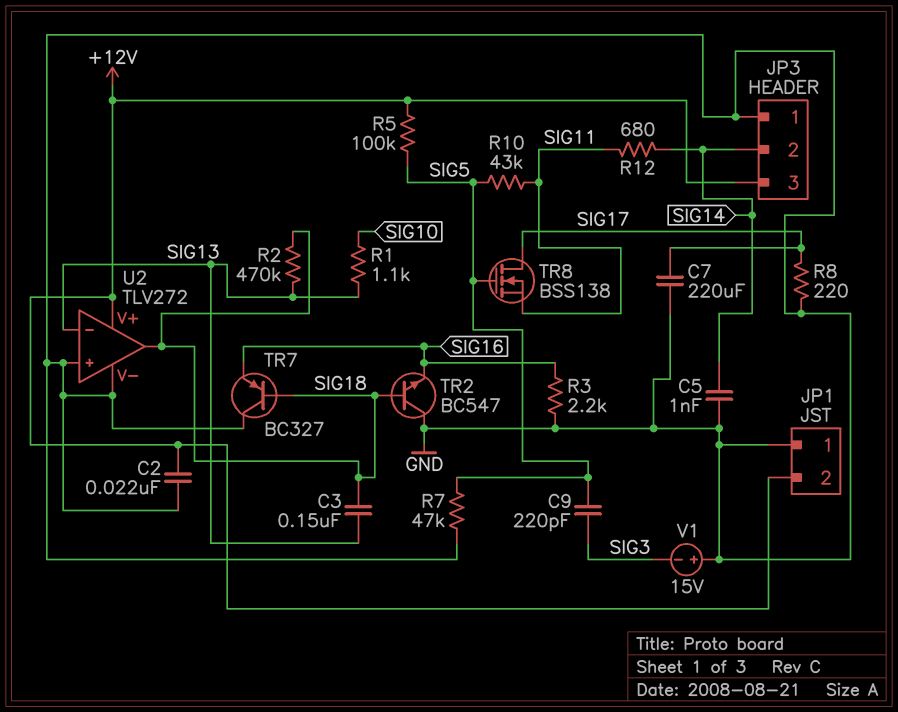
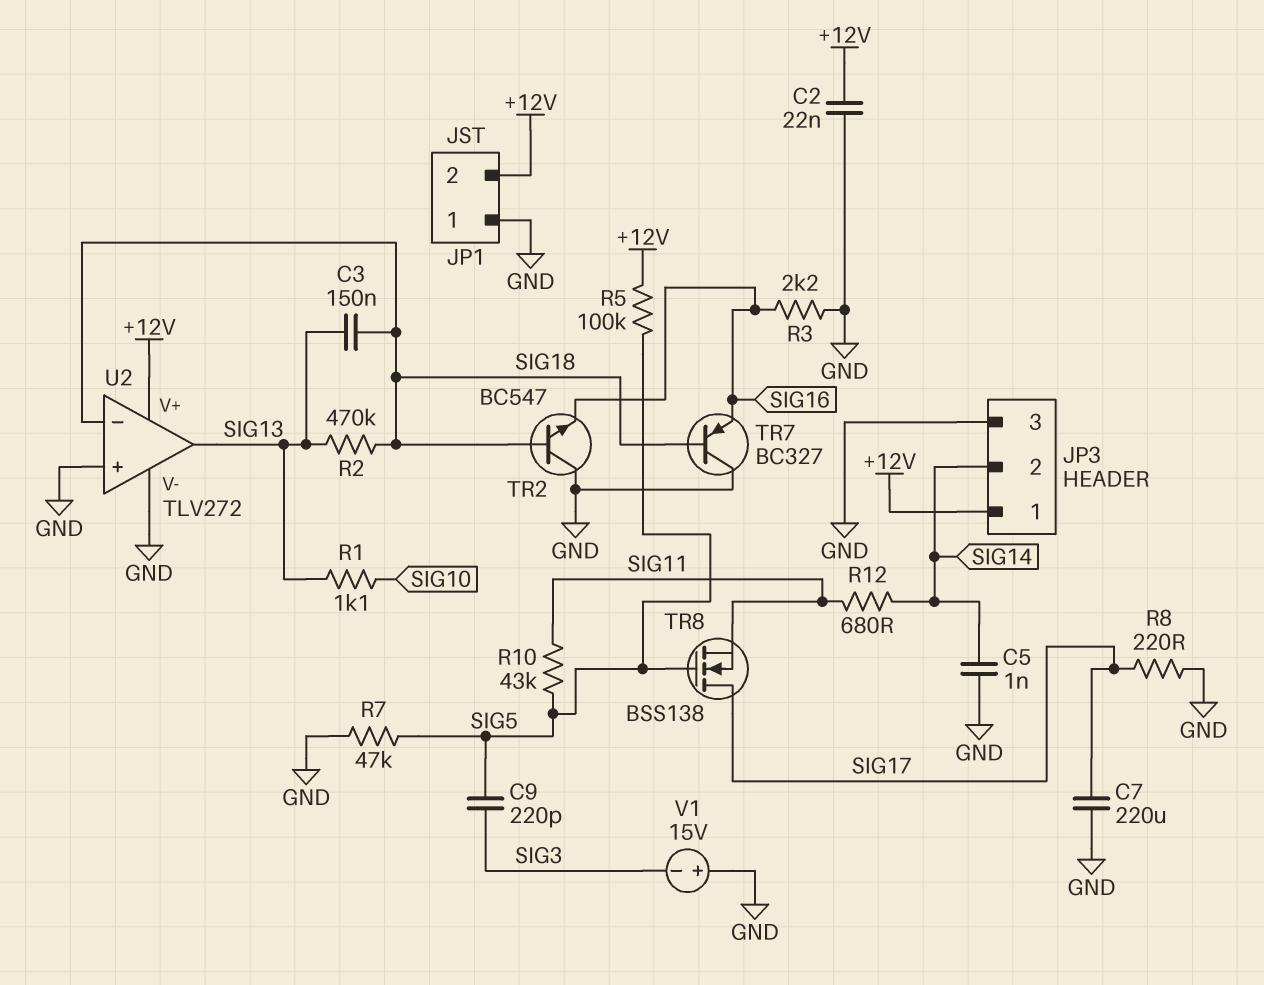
JP3 pin 1: GND -> +12V
JP3 pin 3: +12V -> GND
U2 pin in-: SIG13 -> SIG18
U2 pin out: SIG18 -> SIG13

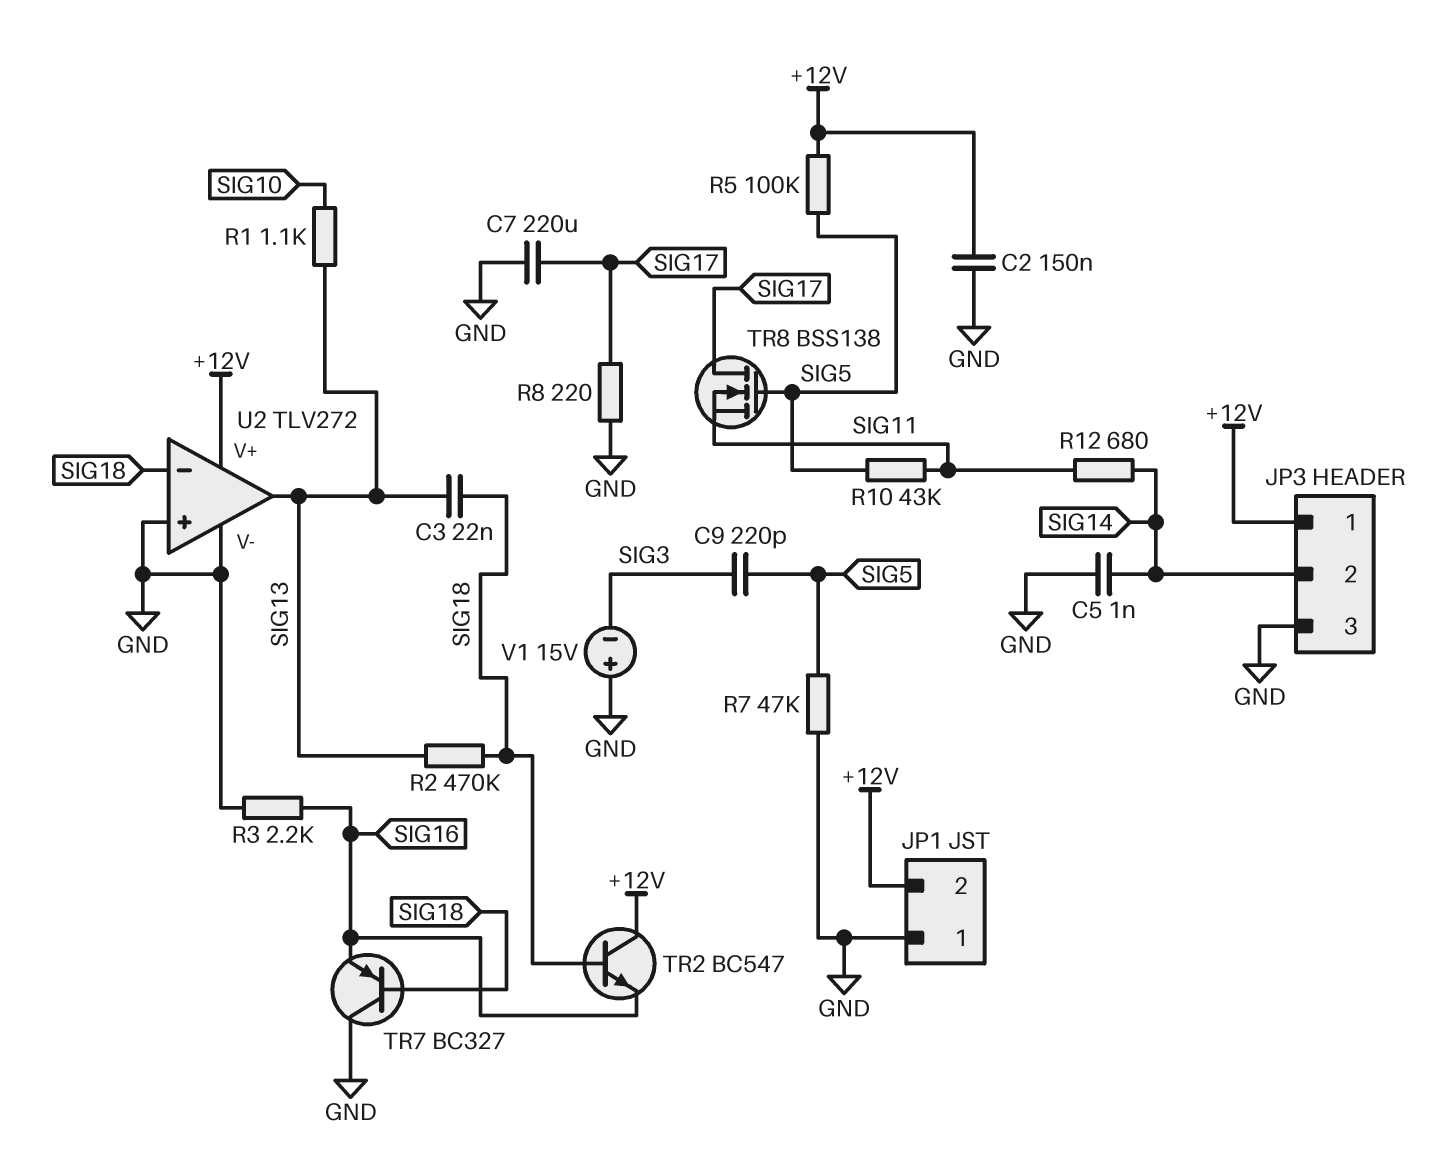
C2: 22nF (+12V, GND) -> 150nF (+12V, GND)
C3: 150nF (SIG13, SIG18) -> 22nF (SIG13, SIG18)
TR2: NPN BC547 (B SIG18, C GND, E SIG16) -> NPN BC547 (B SIG18, C +12V, E SIG16)

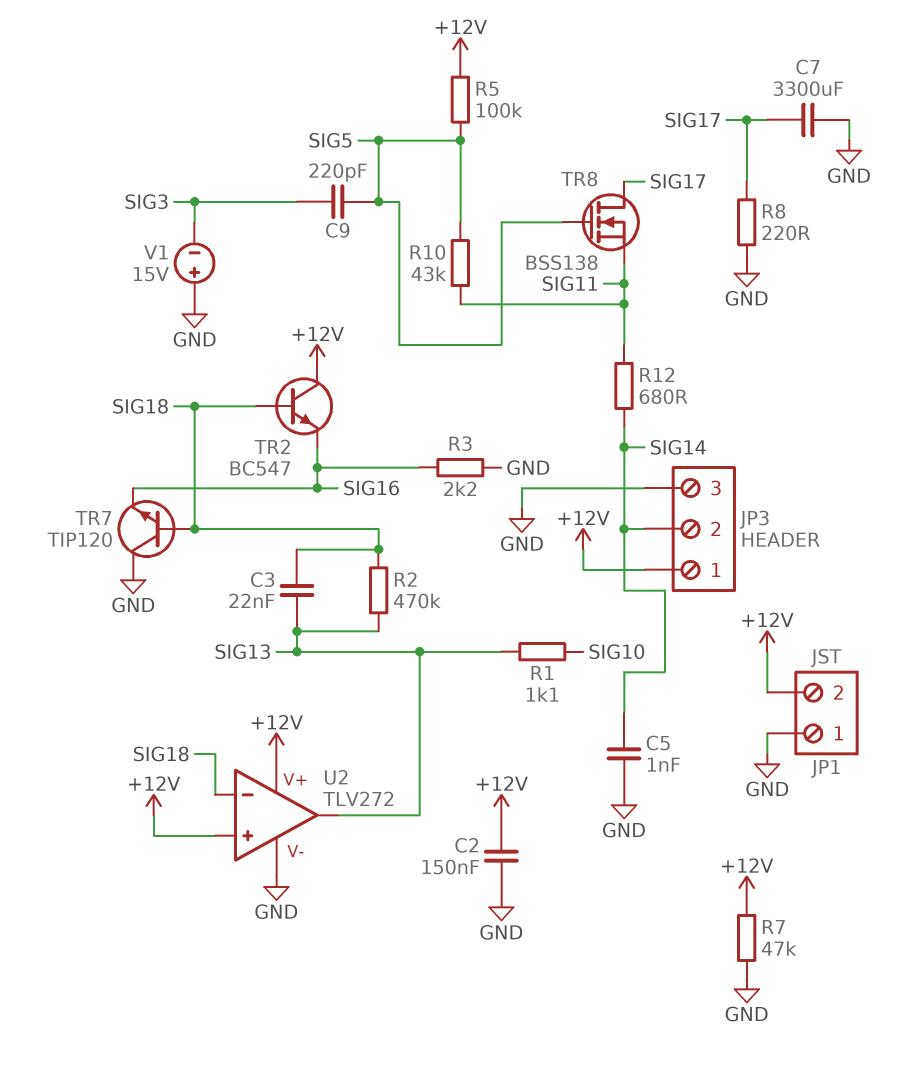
C7: 220uF (GND, SIG17) -> 3300uF (GND, SIG17)
R7: 47k (GND, SIG5) -> 47k (+12V, GND)
TR7: PNP BC327 (B SIG18, C GND, E SIG16) -> NPN TIP120 (B SIG18, C GND, E SIG16)
U2 pin in+: GND -> +12V

